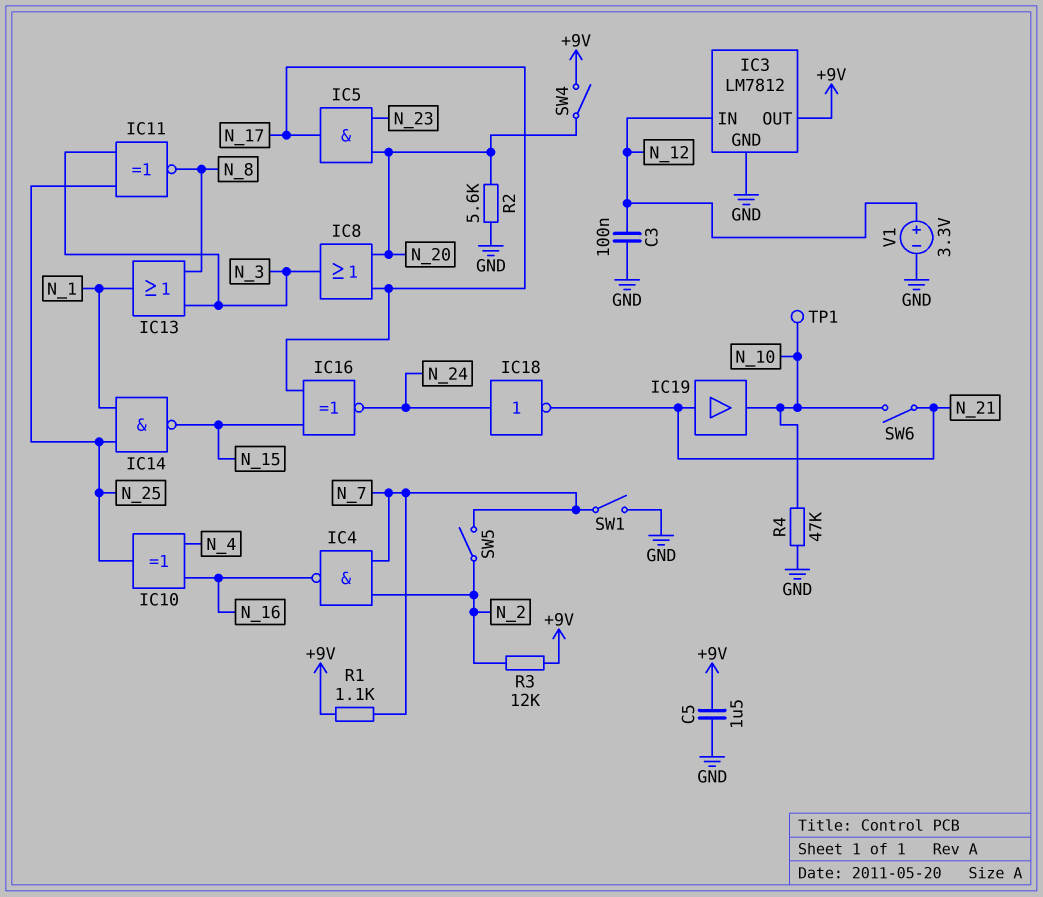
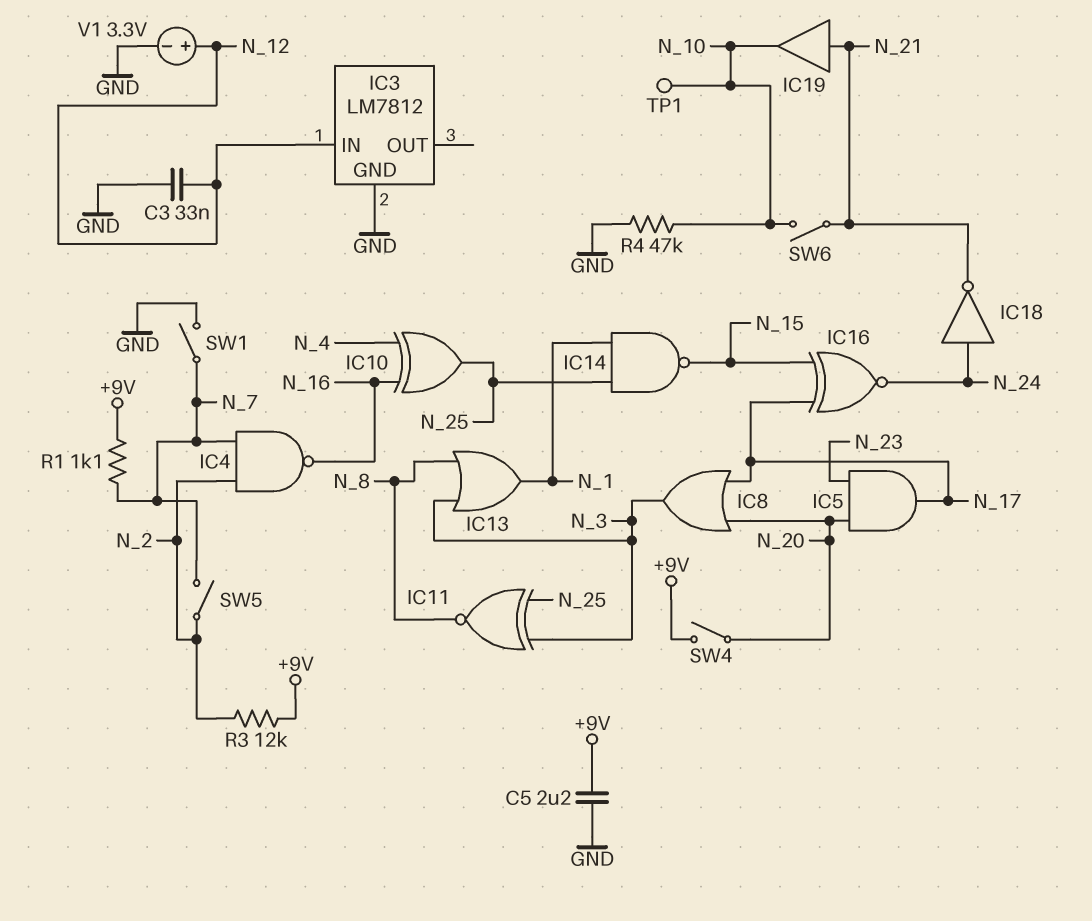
C3: 100nF (GND, N_12) -> 33nF (GND, N_12)
C5: 1.5uF (+9V, GND) -> 2.2uF (+9V, GND)
IC3 pin OUT: +9V -> none
R2: 5.6k (GND, N_20) -> none

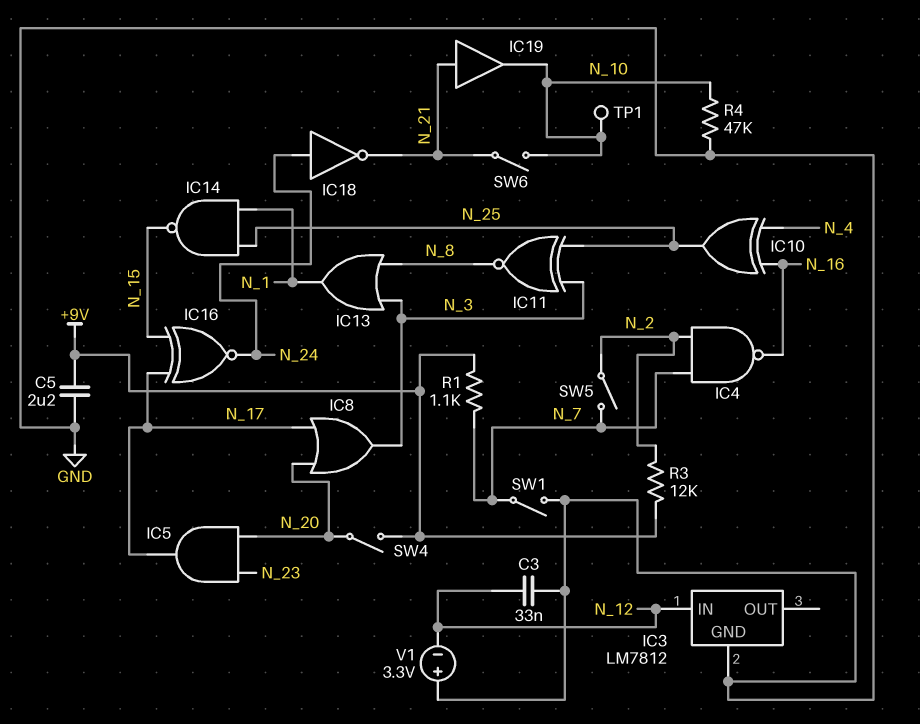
V1: 3.3V (plus N_12, minus GND) -> 3.3V (plus GND, minus N_12)

